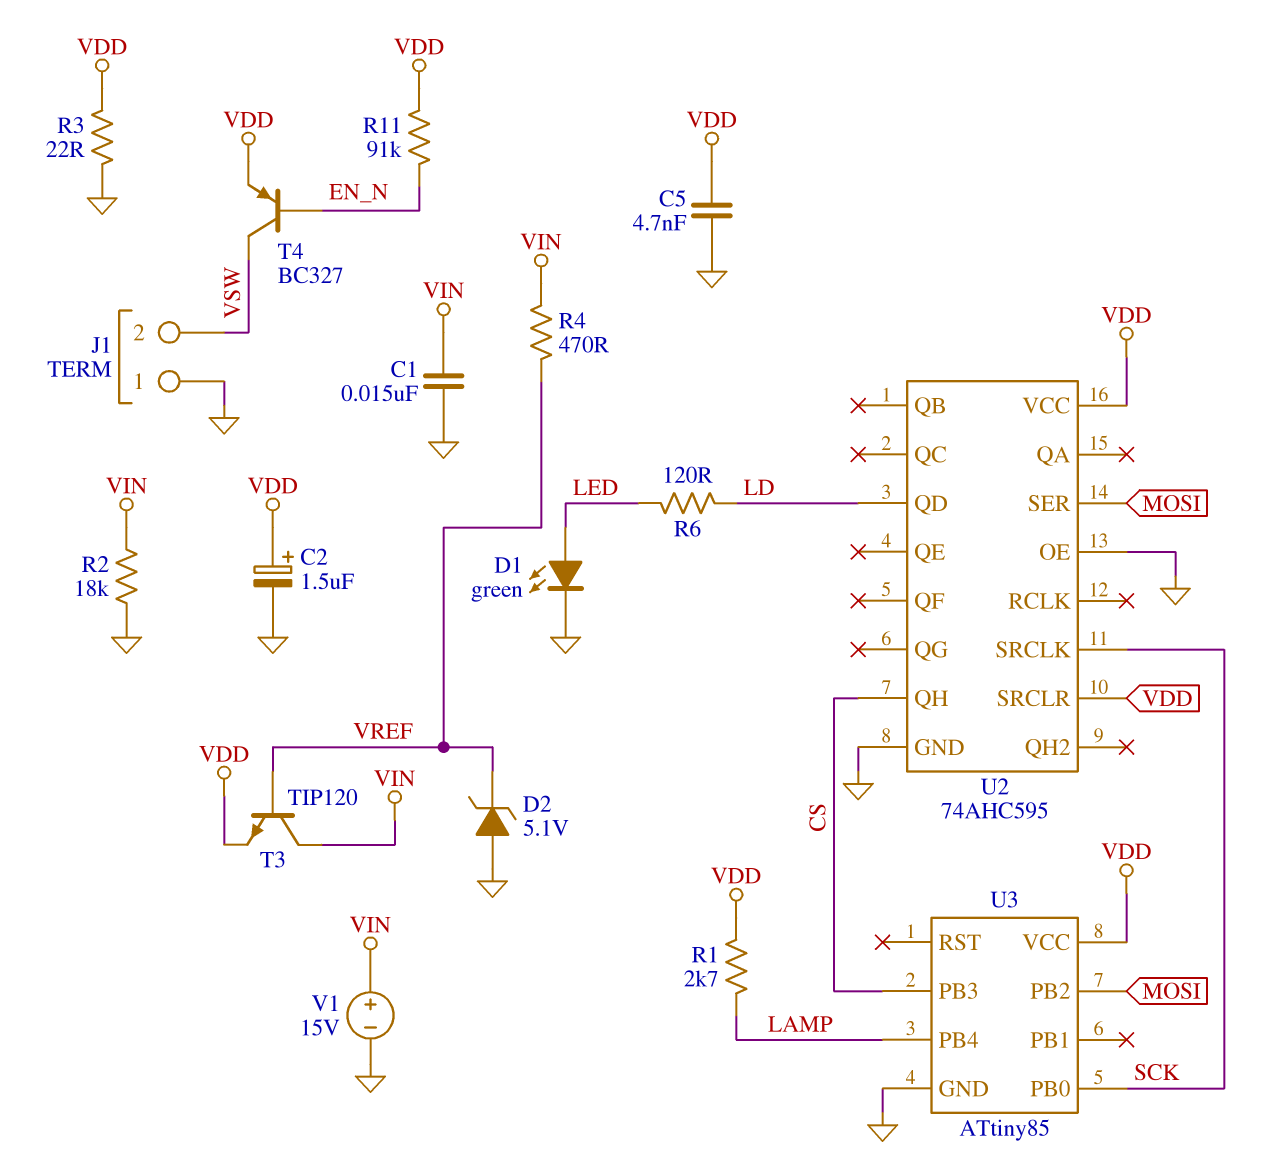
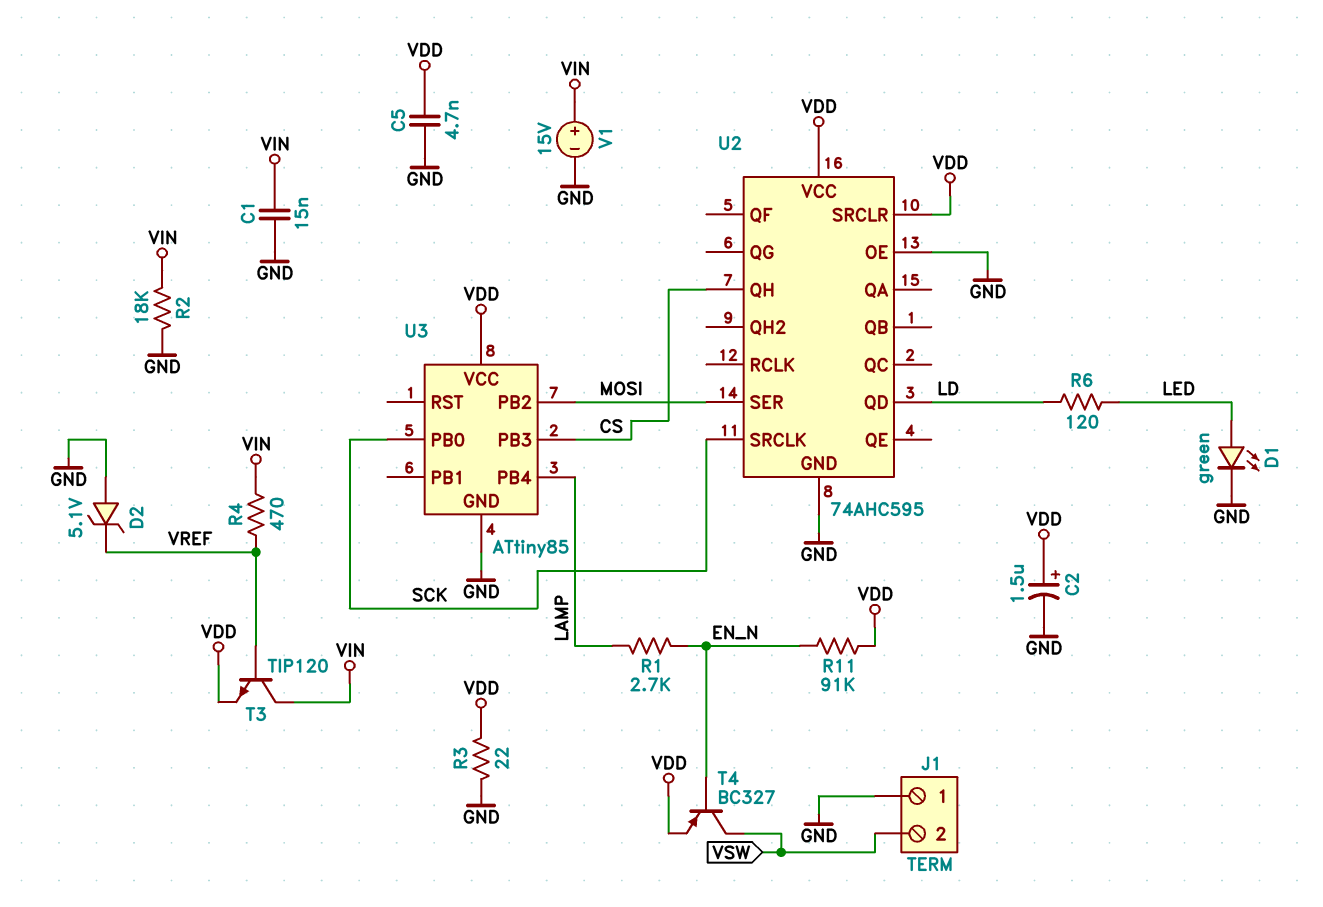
R1: 2.7k (LAMP, VDD) -> 2.7k (EN_N, LAMP)

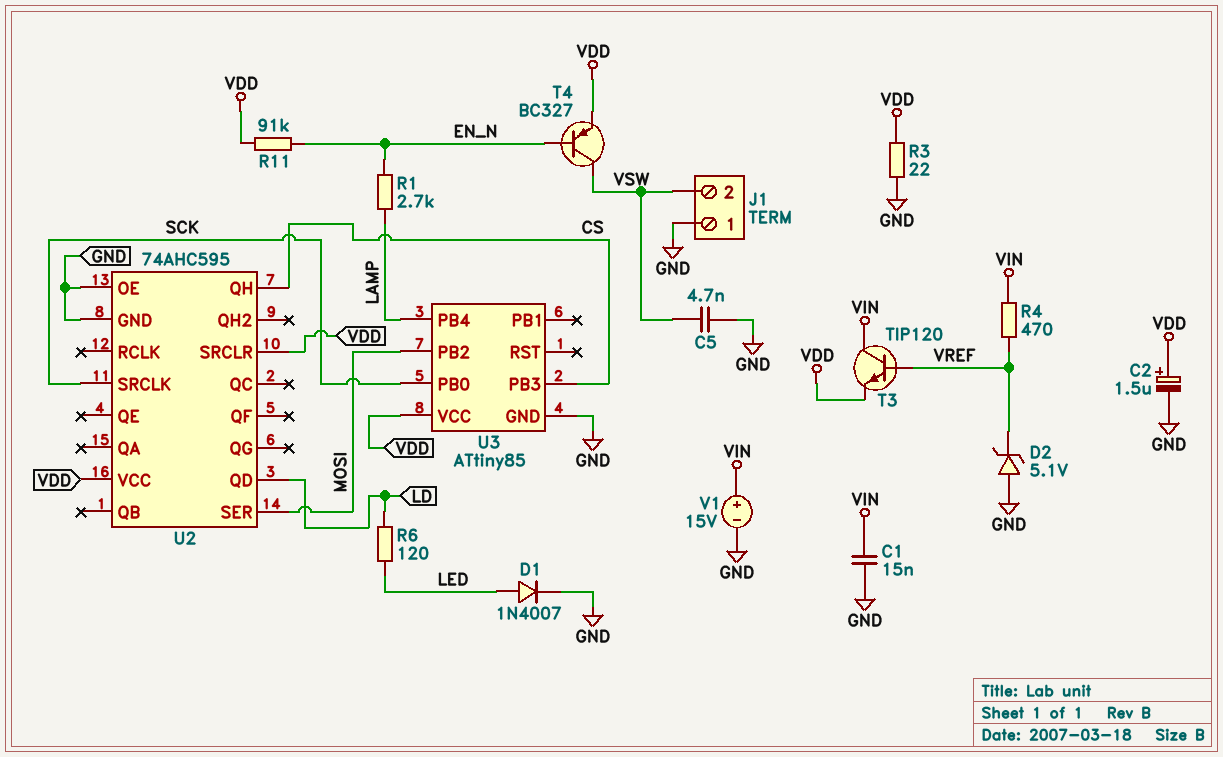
C5: 4.7nF (GND, VDD) -> 4.7nF (GND, VSW)
D1: LED green (A LED, K GND) -> diode 1N4007 (A LED, K GND)
R2: 18k (GND, VIN) -> none

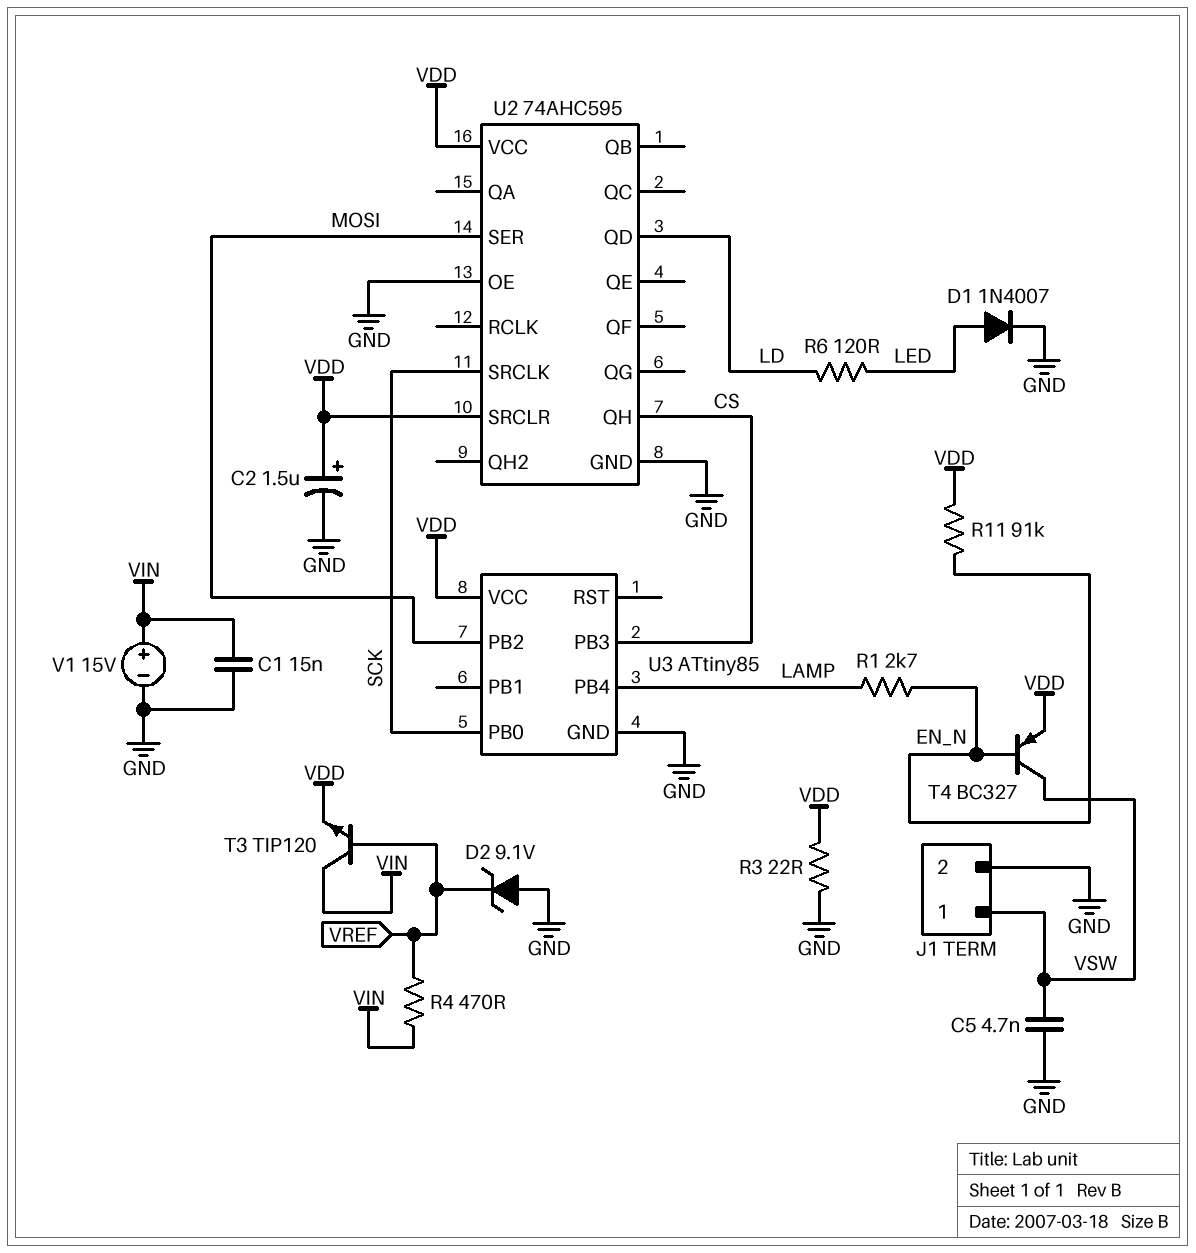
D2: zener 5.1V (A GND, K VREF) -> zener 9.1V (A GND, K VREF)
J1 pin 1: GND -> VSW
J1 pin 2: VSW -> GND

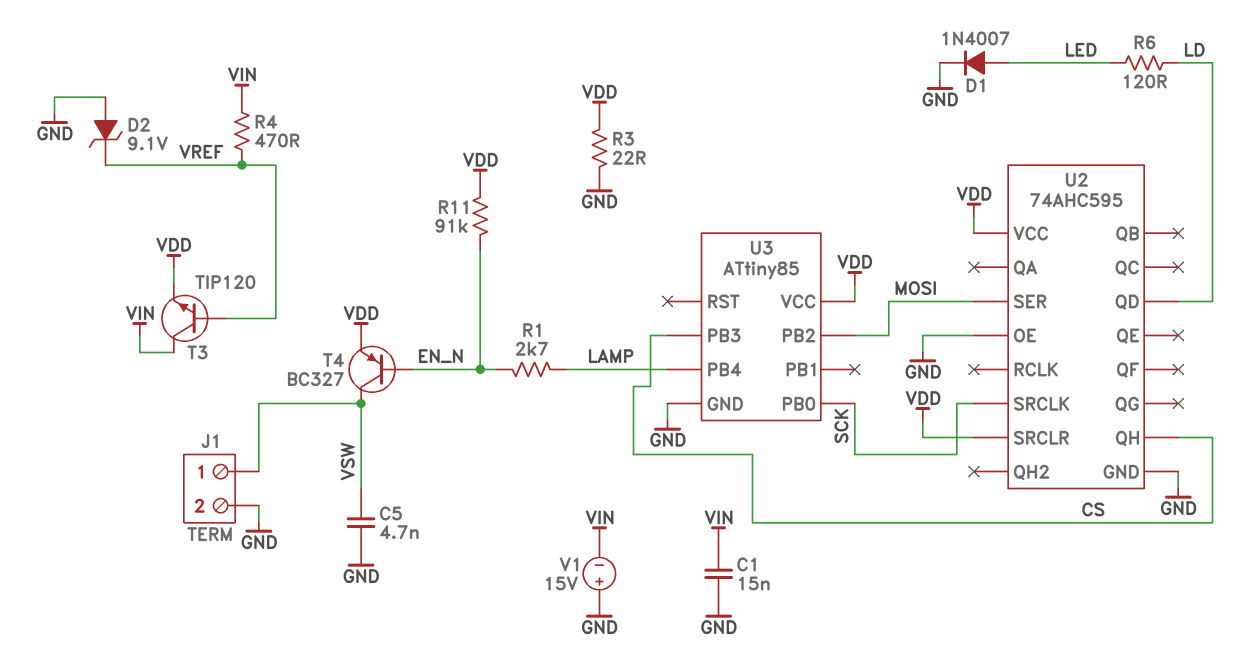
C2: 1.5uF (plus VDD, minus GND) -> none
V1: 15V (plus VIN, minus GND) -> 15V (plus GND, minus VIN)

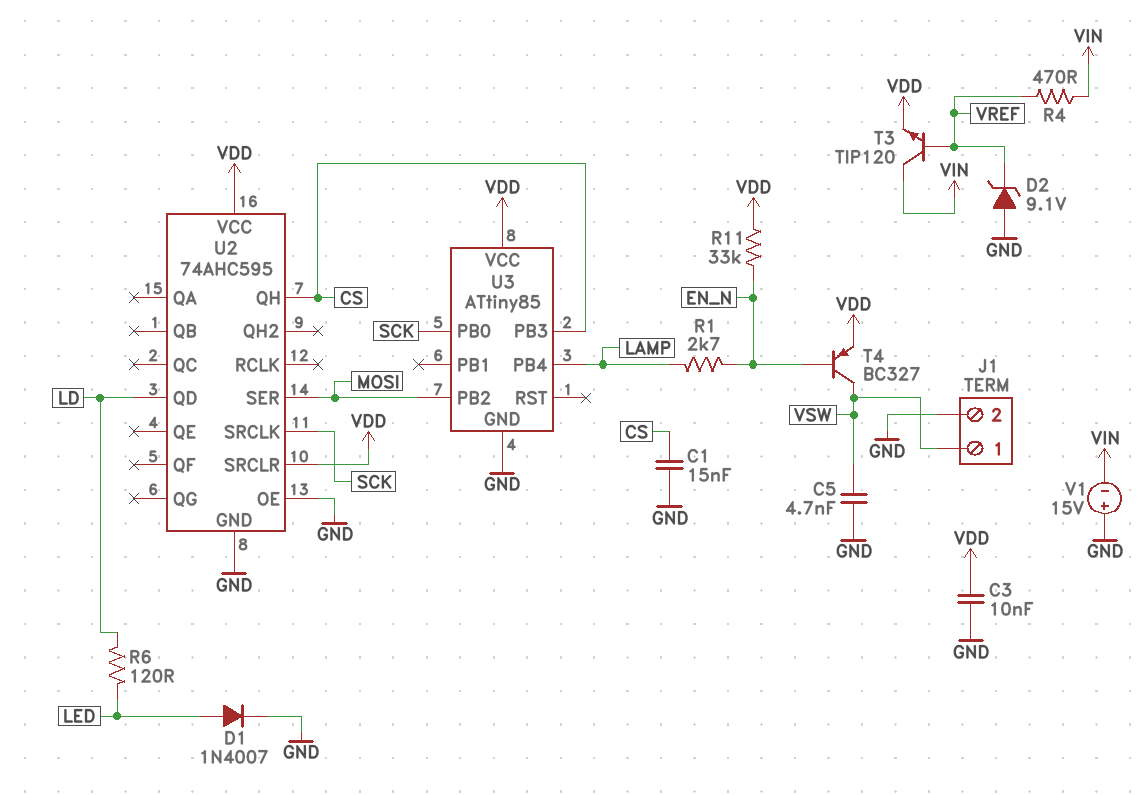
C1: 15nF (GND, VIN) -> 15nF (CS, GND)
C3: none -> 10nF (GND, VDD)
R3: 22 (GND, VDD) -> none
R11: 91k (EN_N, VDD) -> 33k (EN_N, VDD)

